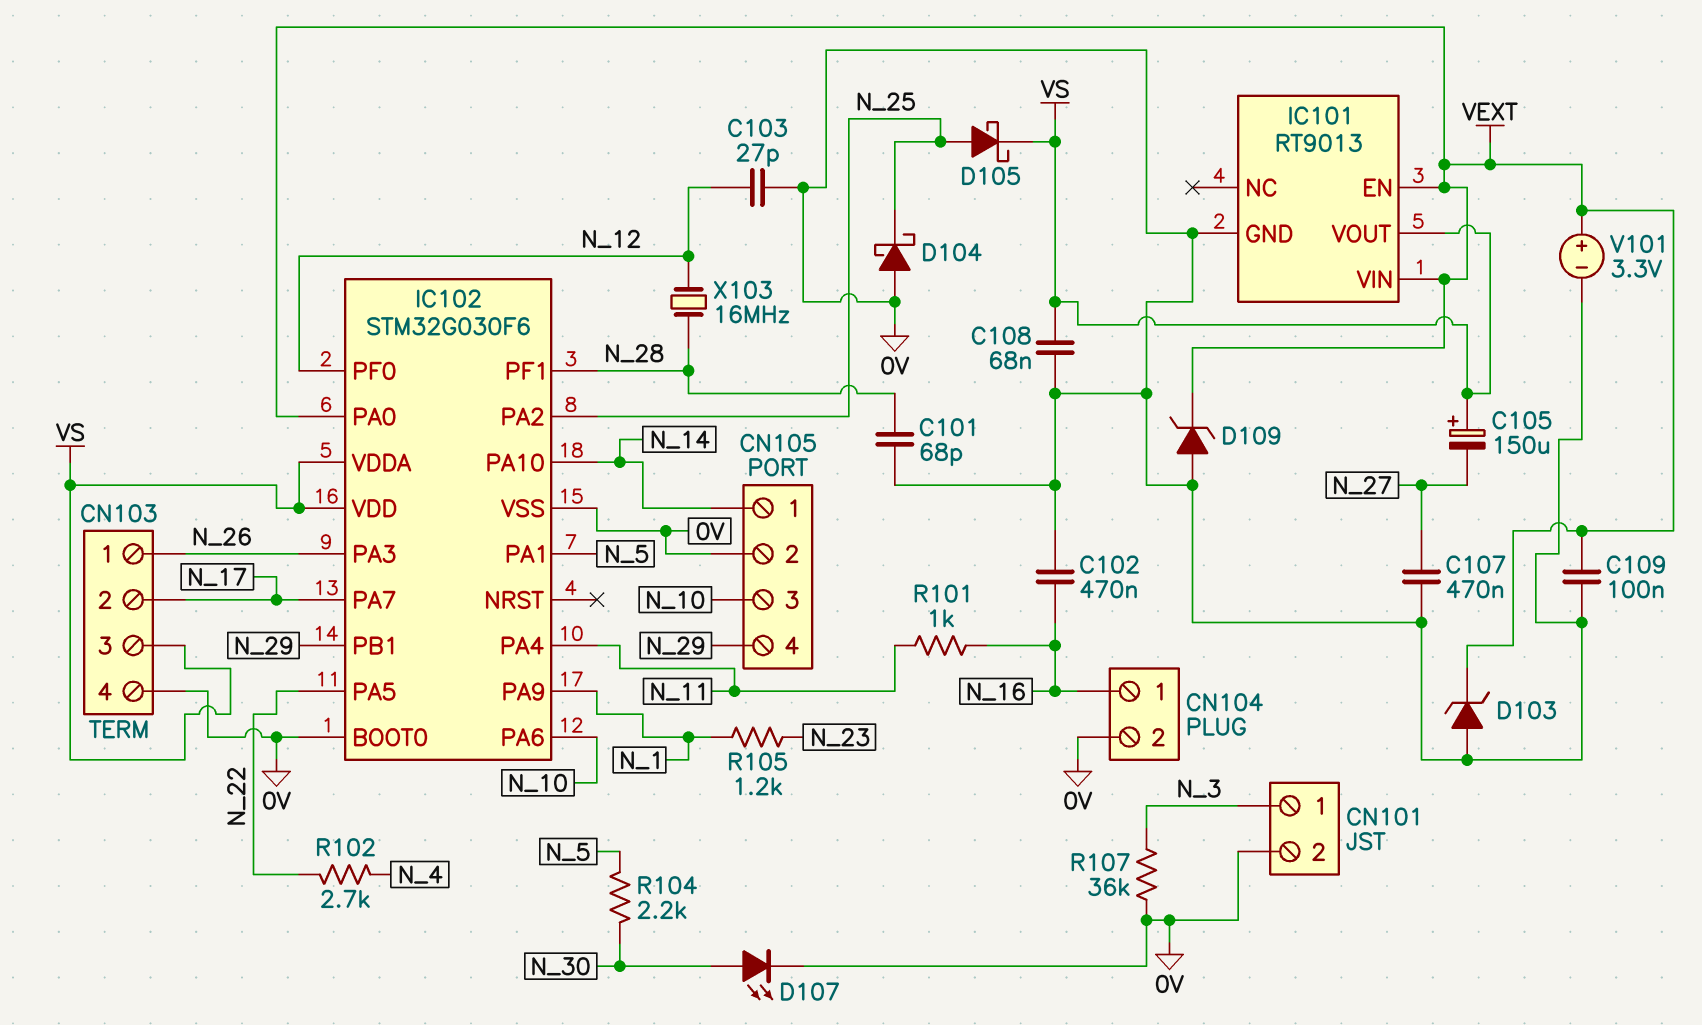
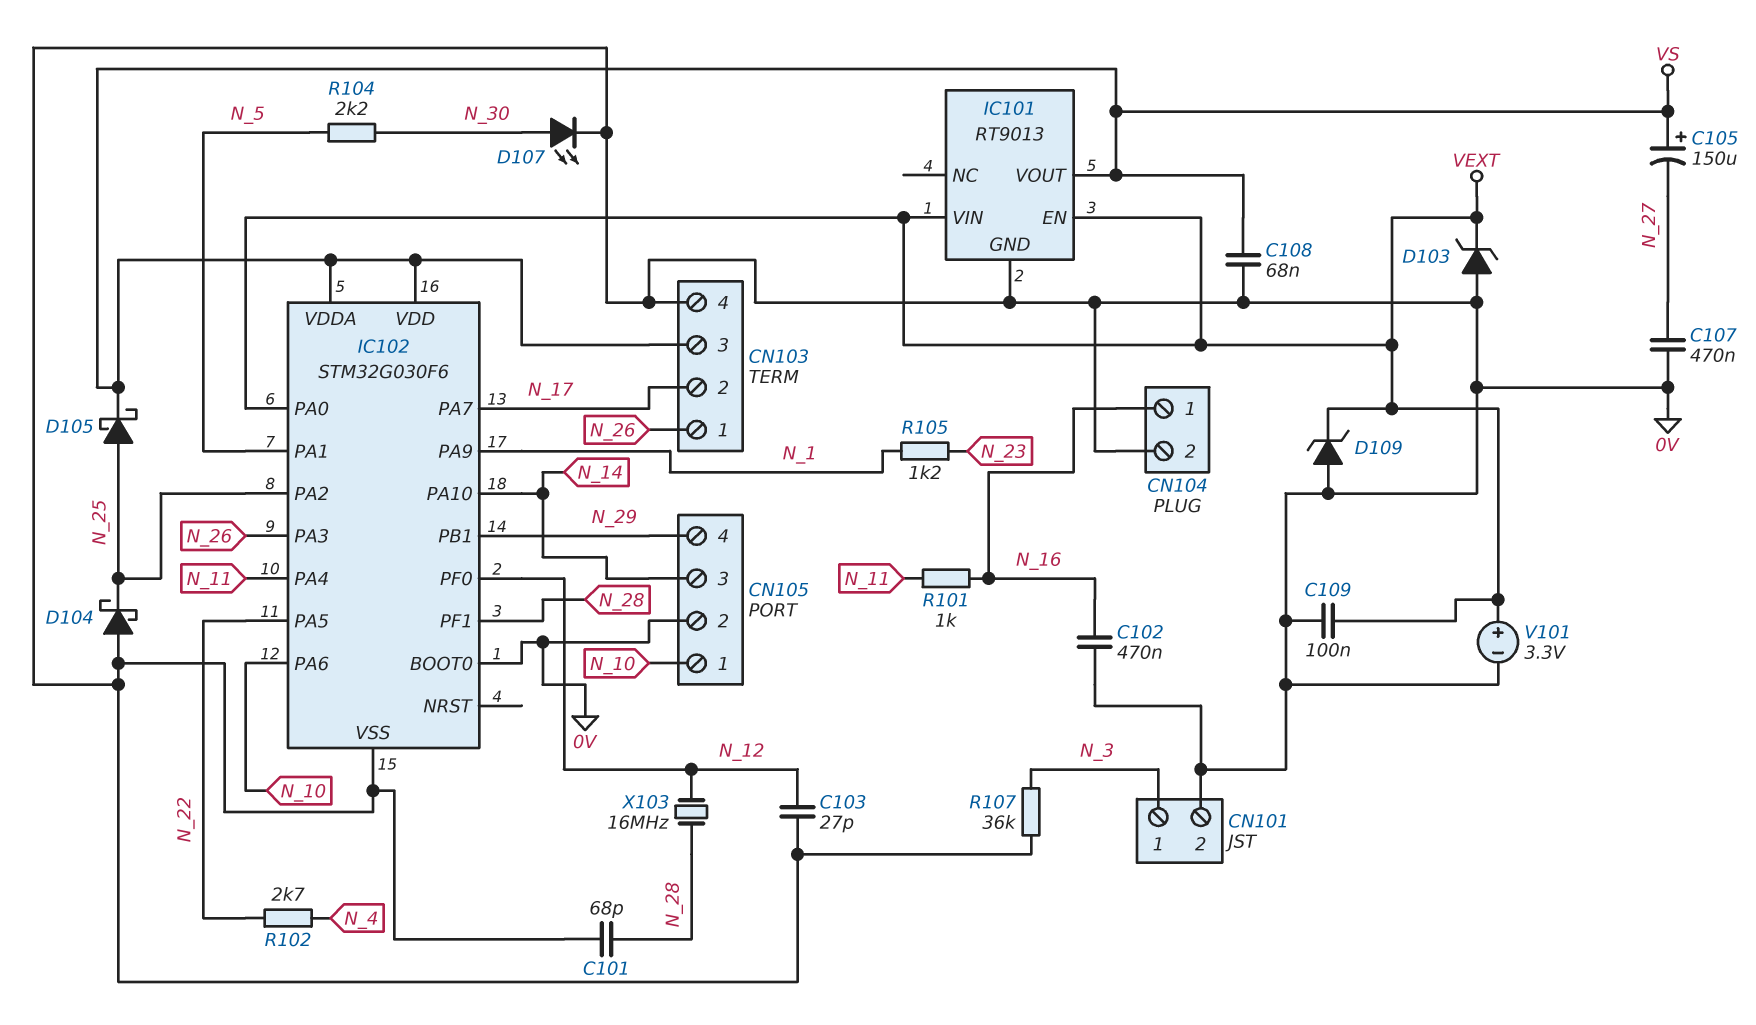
CN105 pin 1: N_14 -> N_10
CN105 pin 3: N_10 -> N_14

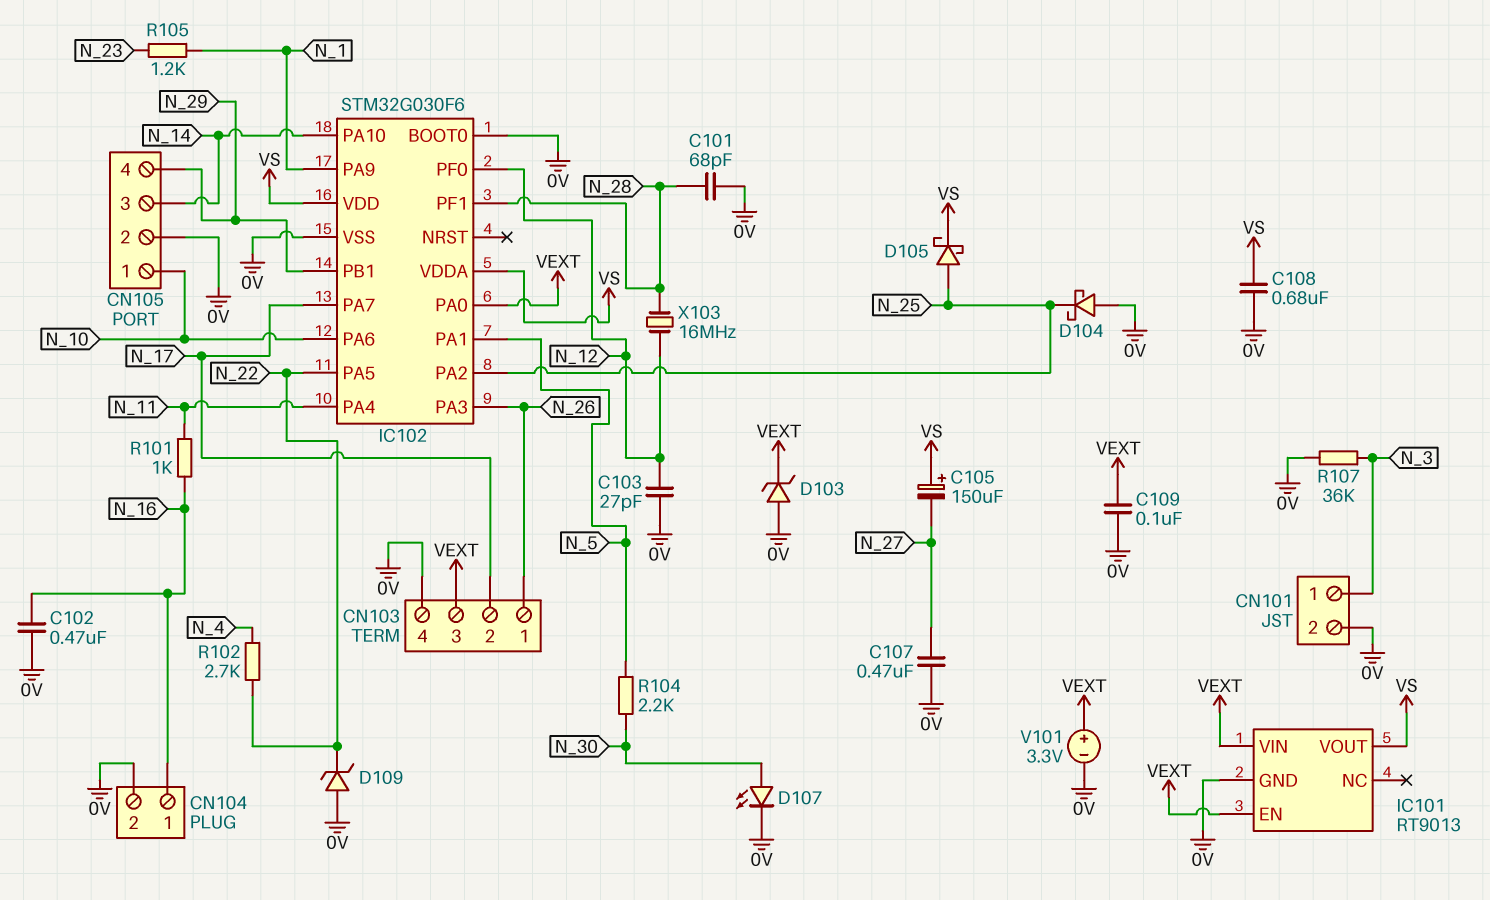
C108: 68nF (0V, VS) -> 680nF (0V, VS)
CN103 pin 3: VS -> VEXT
D109: zener (A 0V, K VEXT) -> zener (A 0V, K N_22)

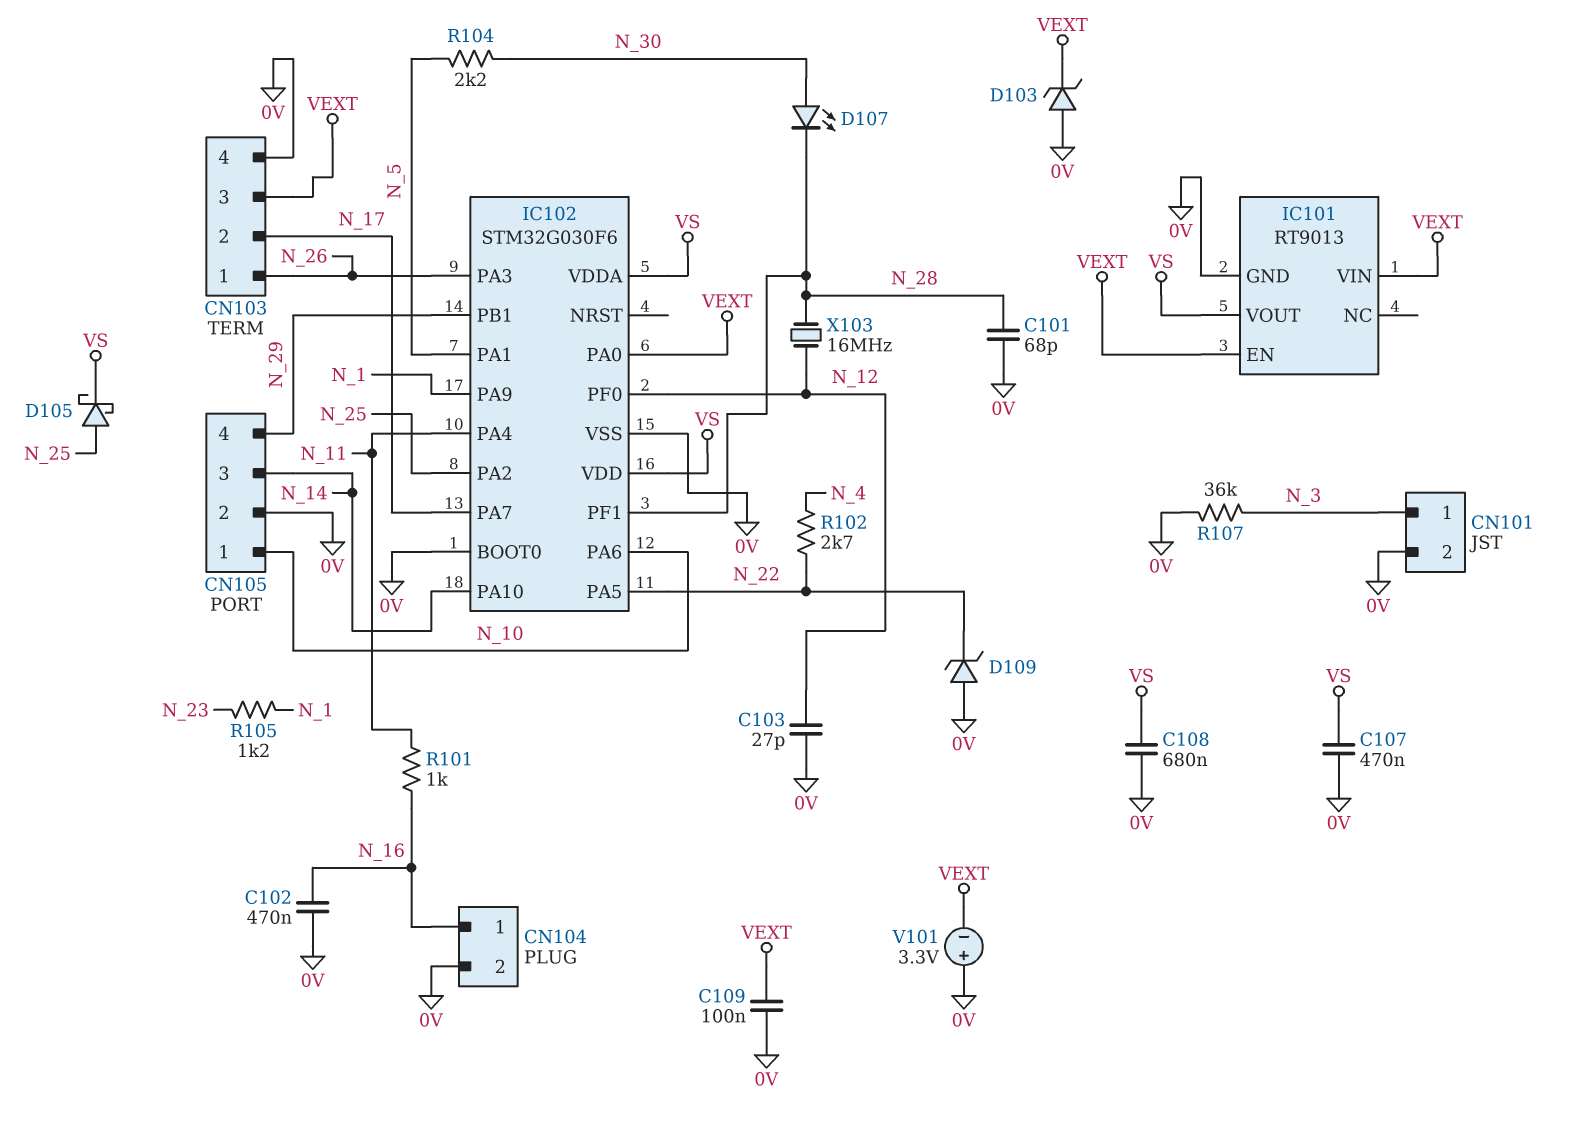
C105: 150uF (plus VS, minus N_27) -> none
C107: 470nF (0V, N_27) -> 470nF (0V, VS)
D104: schottky (A 0V, K N_25) -> none
D107: LED (A N_30, K 0V) -> LED (A N_30, K N_28)
V101: 3.3V (plus VEXT, minus 0V) -> 3.3V (plus 0V, minus VEXT)

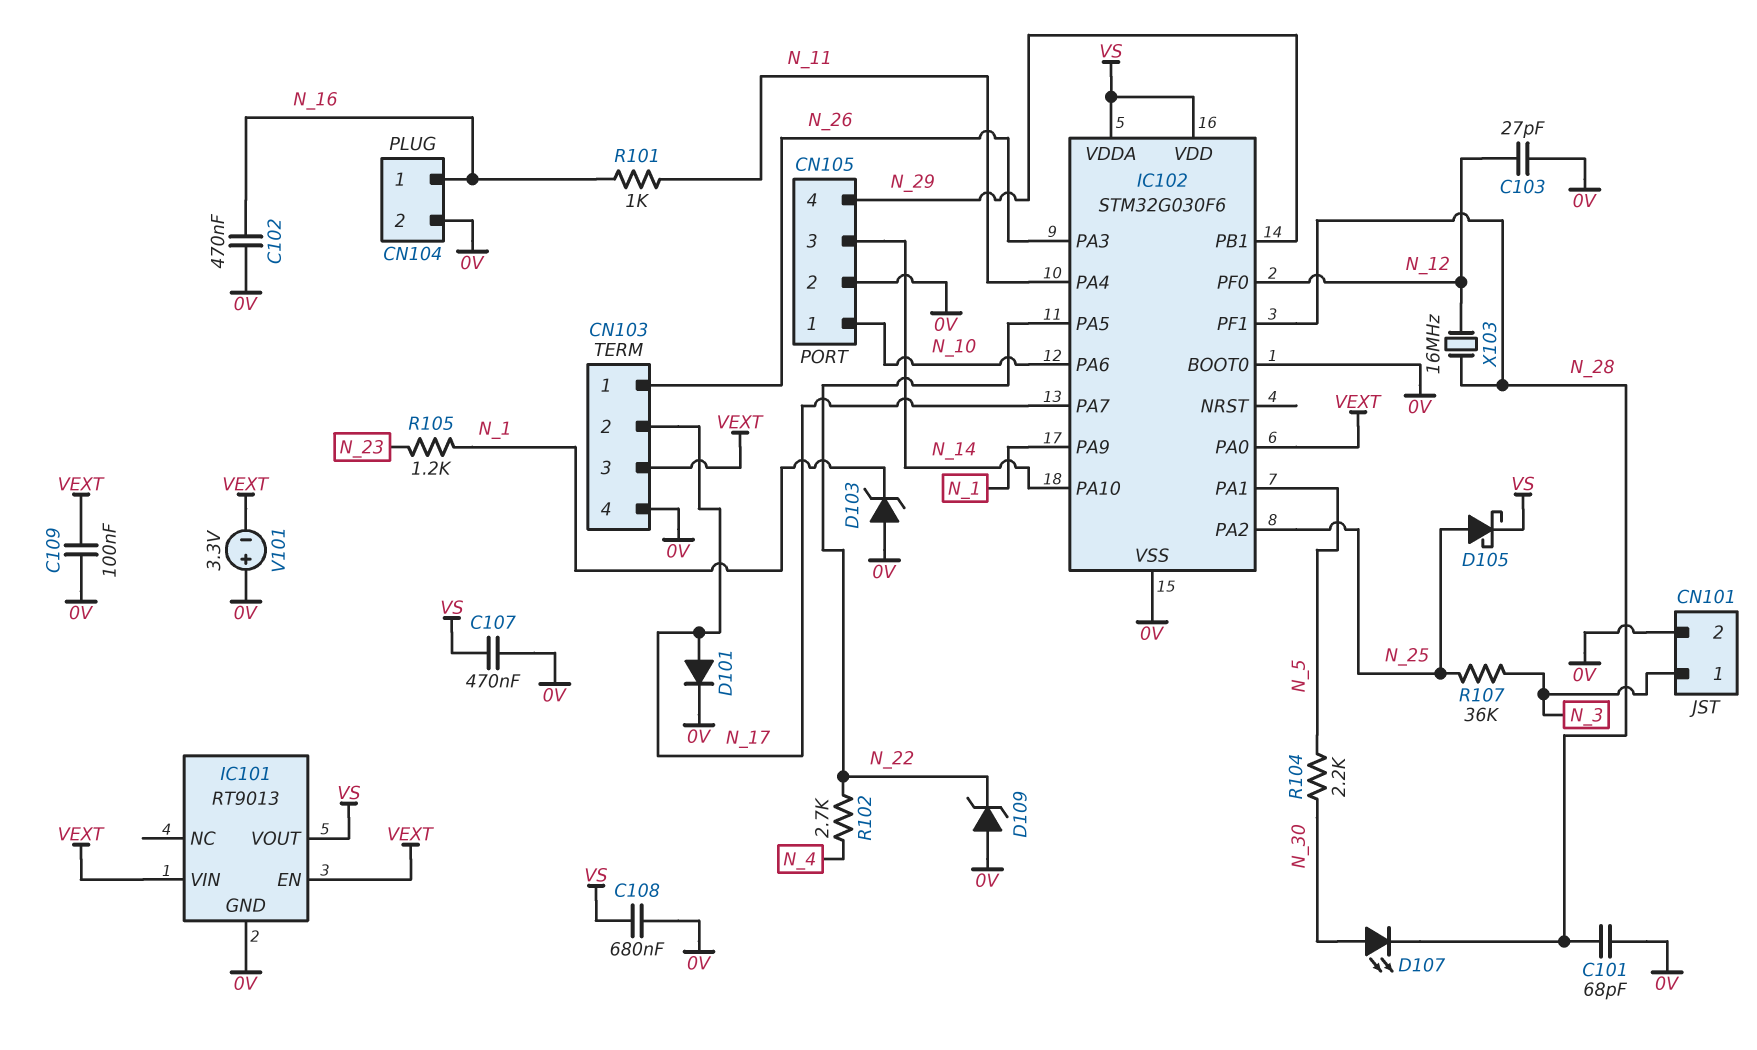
D101: none -> diode (A N_17, K 0V)
D103: zener (A 0V, K VEXT) -> zener (A 0V, K N_1)
R107: 36k (0V, N_3) -> 36k (N_3, N_25)

